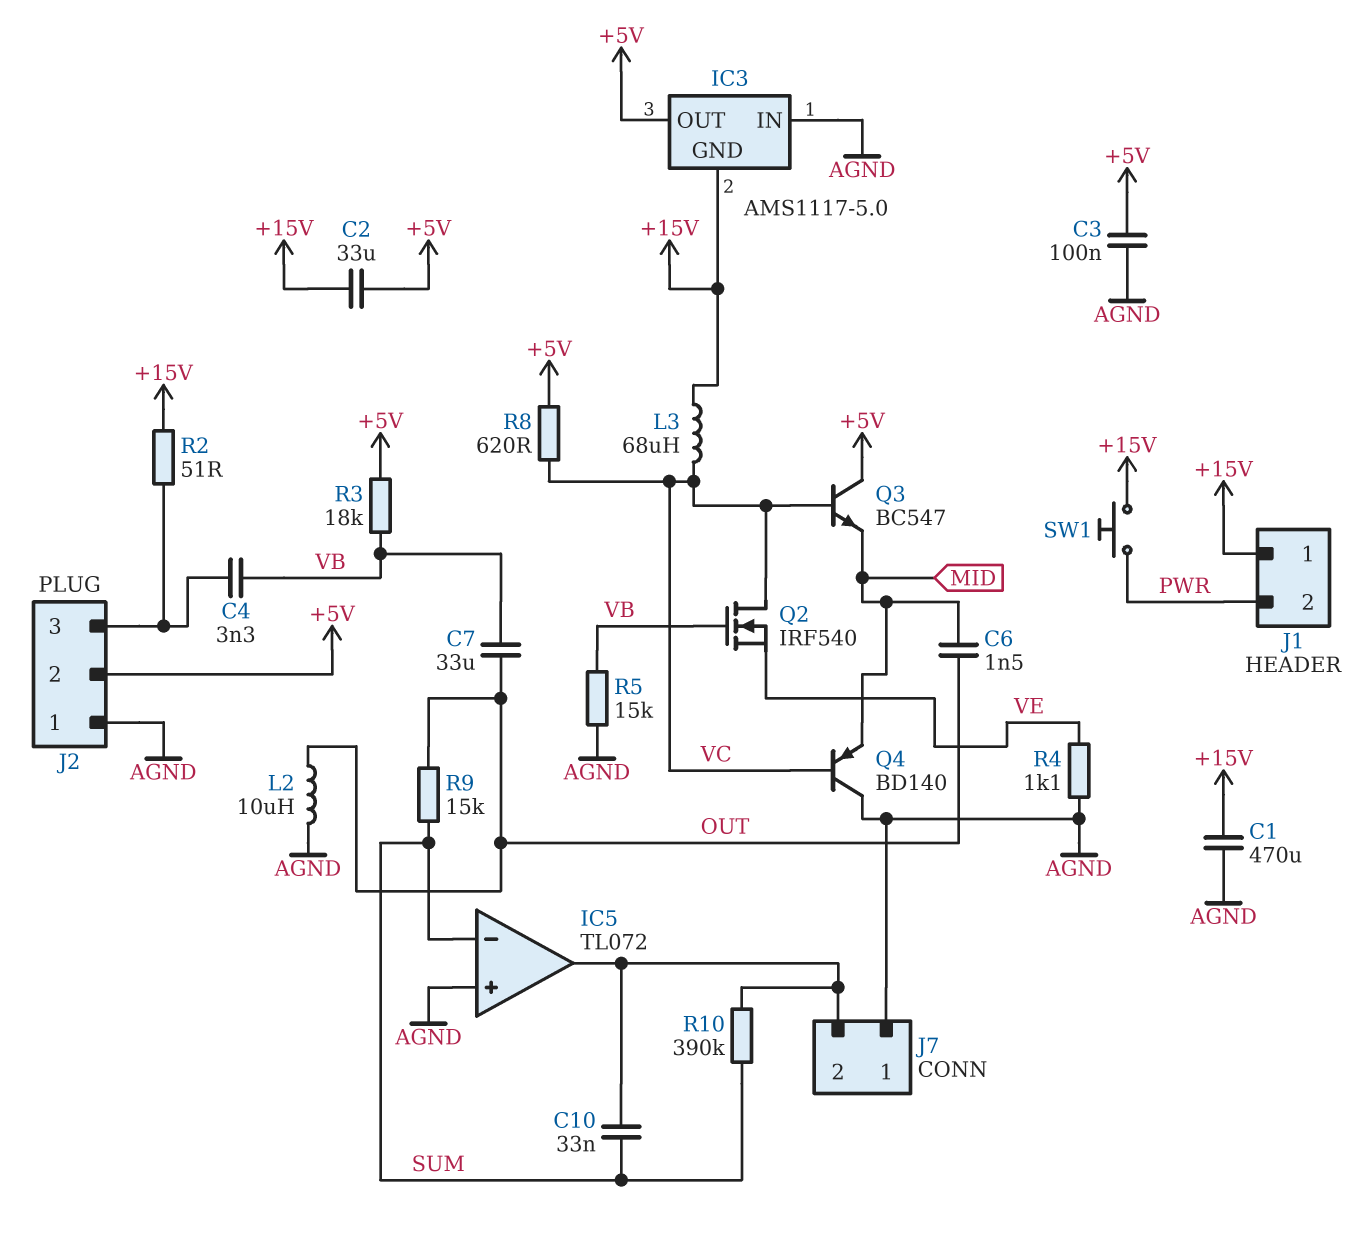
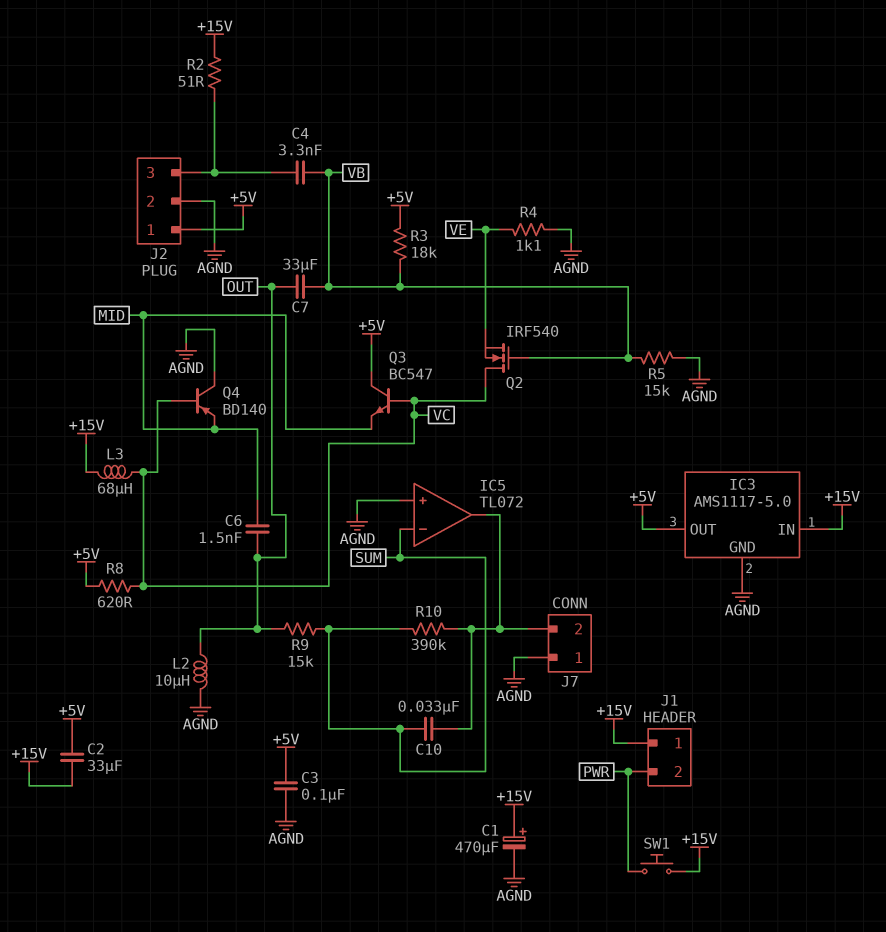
C1: 470uF (+15V, AGND) -> 470uF (plus +15V, minus AGND)
IC3 pin GND: +15V -> AGND
IC3 pin IN: AGND -> +15V
J2 pin 1: AGND -> +5V
J2 pin 2: +5V -> AGND

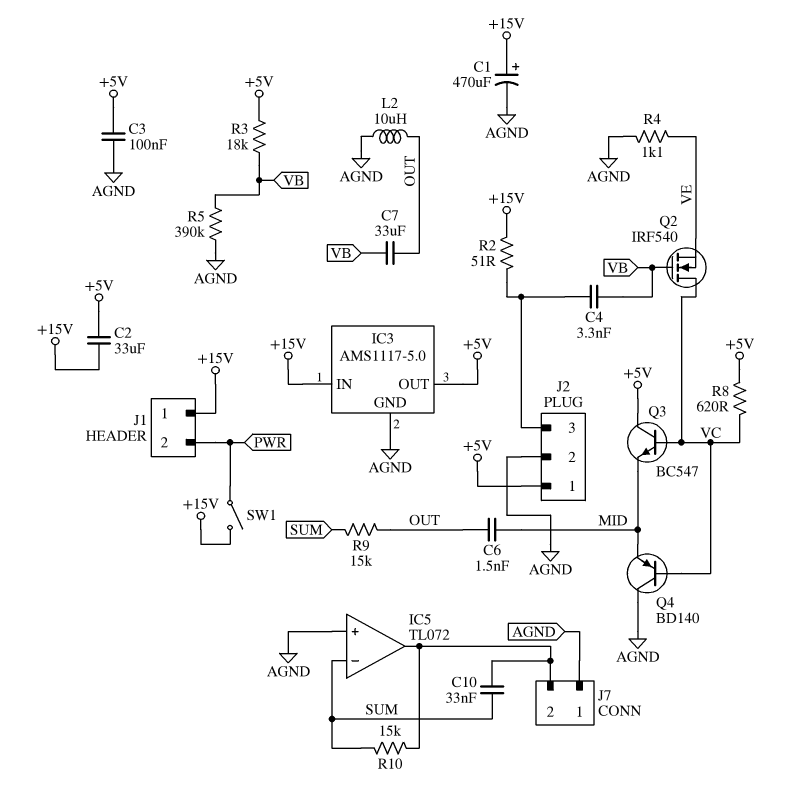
L3: 68uH (+15V, VC) -> none
R5: 15k (AGND, VB) -> 390k (AGND, VB)
R10: 390k (IC5/out, SUM) -> 15k (IC5/out, SUM)
SW1: button (+15V, PWR) -> switch (+15V, PWR)

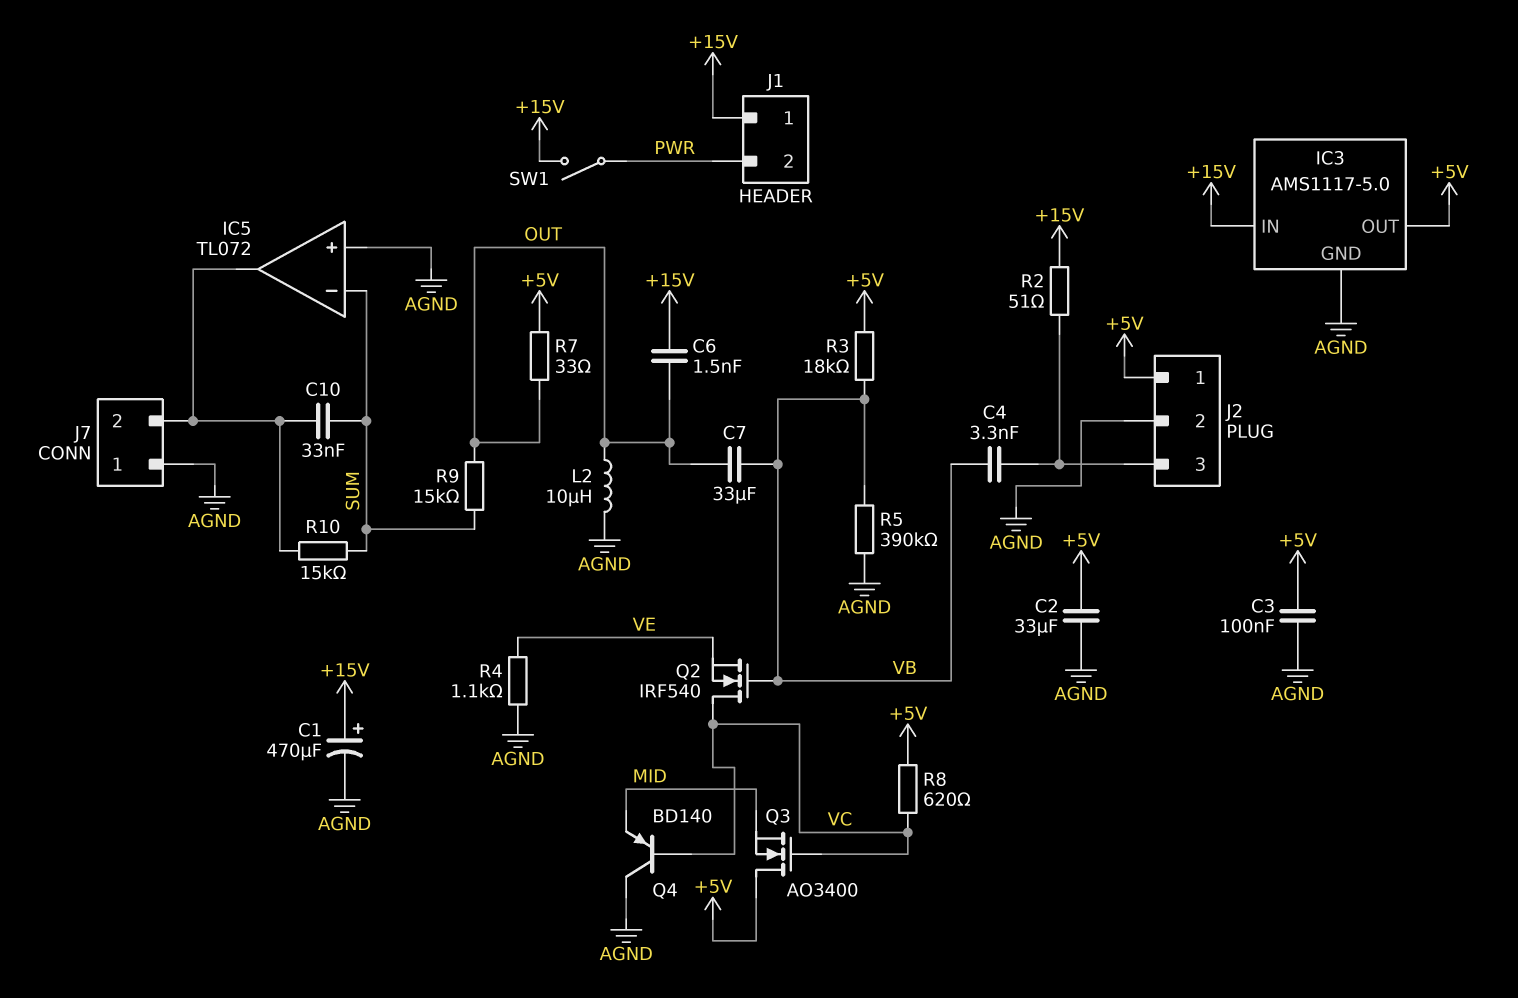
C2: 33uF (+5V, +15V) -> 33uF (+5V, AGND)
C6: 1.5nF (MID, OUT) -> 1.5nF (+15V, OUT)
Q3: NPN BC547 (B VC, C +5V, E MID) -> NMOS AO3400 (G VC, D +5V, S MID)
R7: none -> 33 (+5V, OUT)

